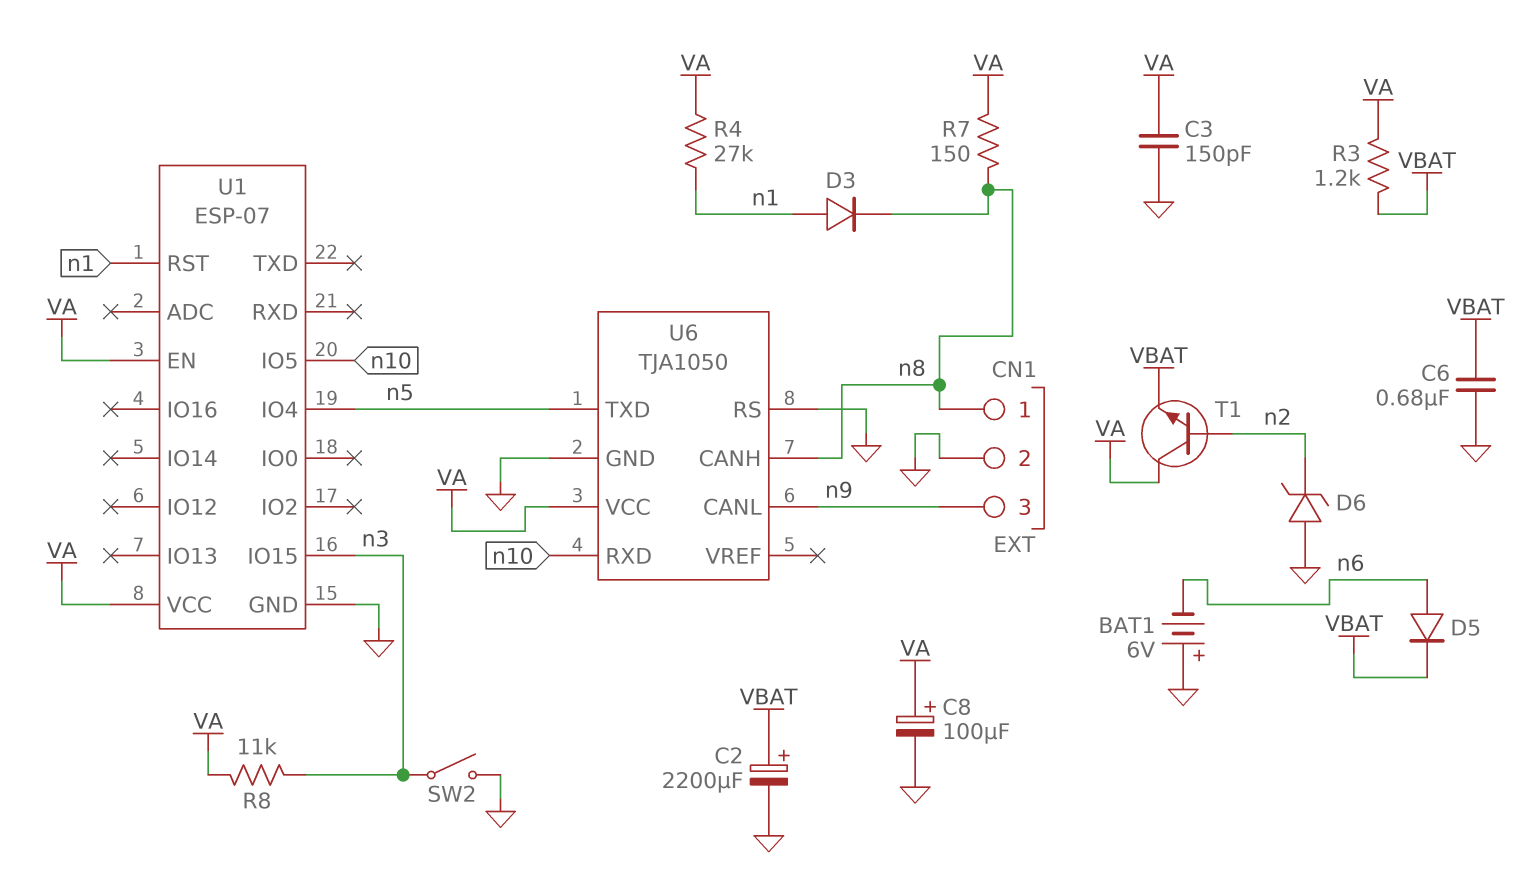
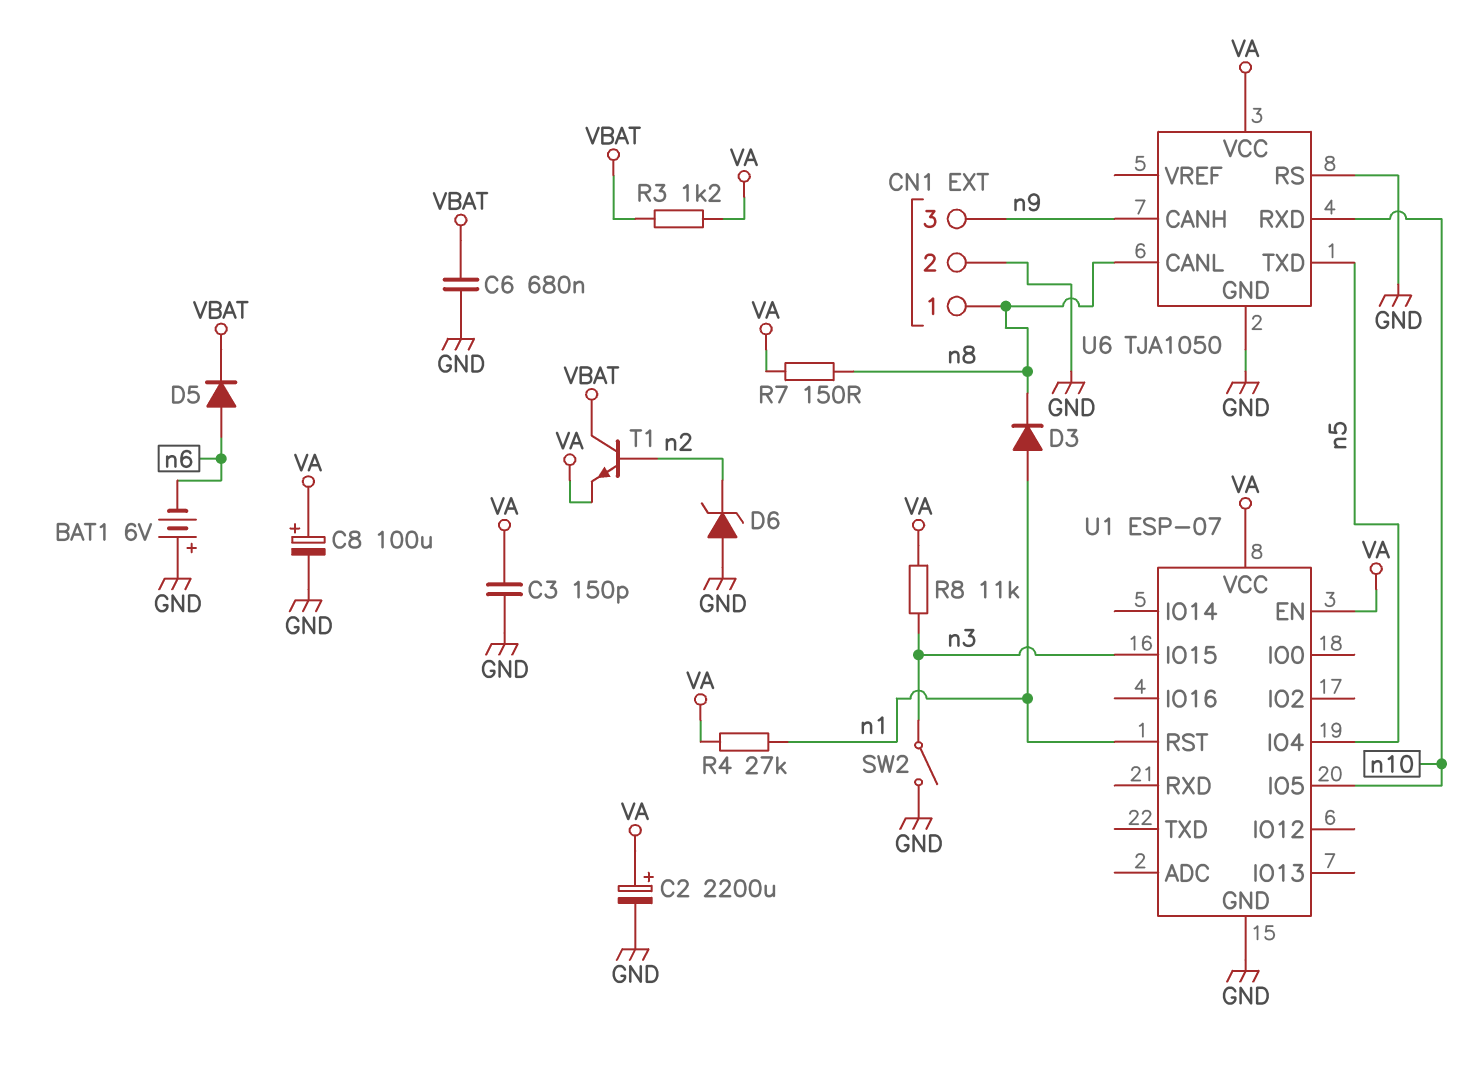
C2: 2200uF (plus VBAT, minus GND) -> 2200uF (plus VA, minus GND)
T1: NPN (B n2, C VA, E VBAT) -> NPN (B n2, C VBAT, E VA)
U6 pin CANH: n8 -> n9
U6 pin CANL: n9 -> n8

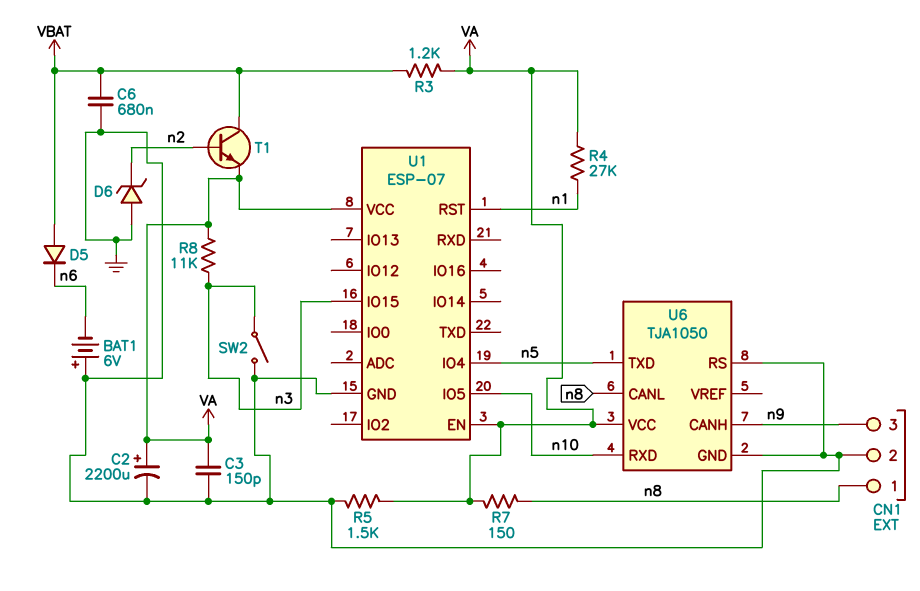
C8: 100uF (plus VA, minus GND) -> none
D3: diode (A n1, K n8) -> none
D5: diode (A n6, K VBAT) -> diode (A VBAT, K n6)
R5: none -> 1.5k (GND, VA)

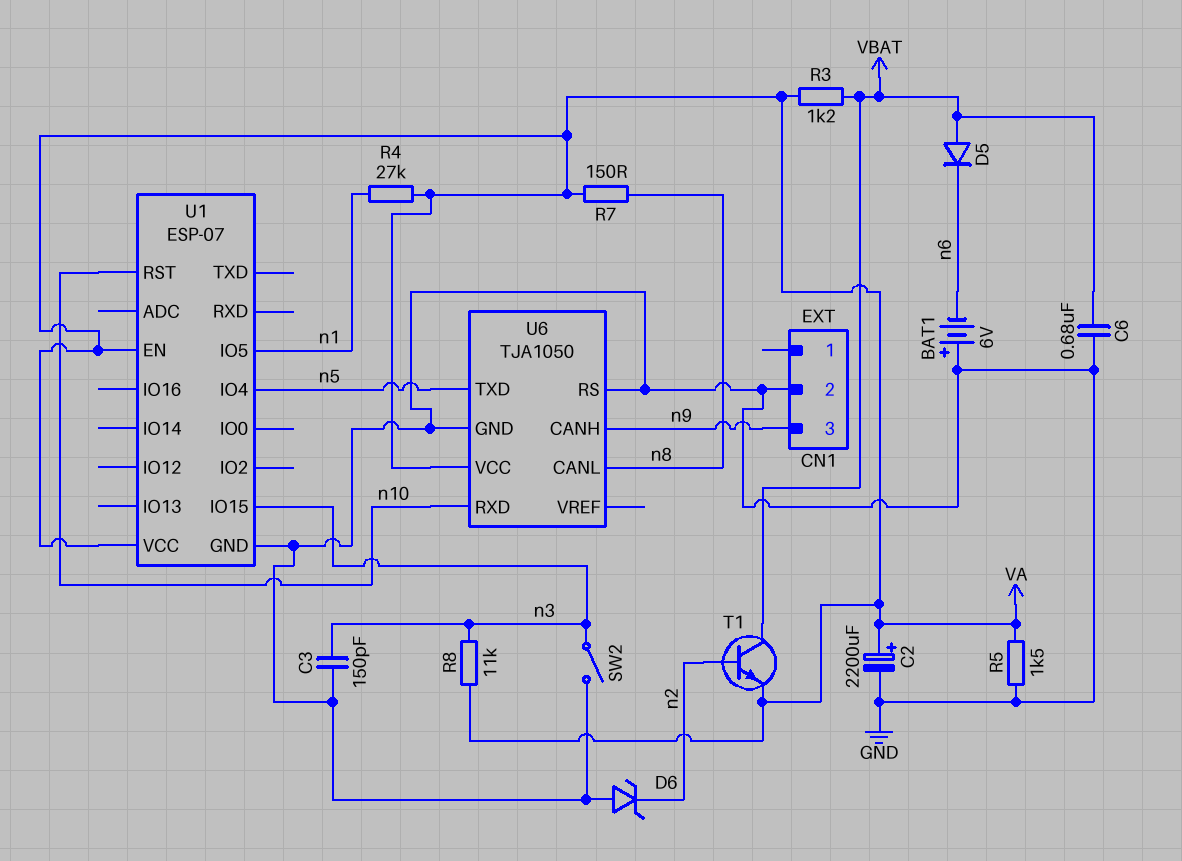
C3: 150pF (GND, VA) -> 150pF (GND, n3)
CN1 pin 1: n8 -> none
U1 pin IO5: n10 -> n1
U1 pin RST: n1 -> n10

